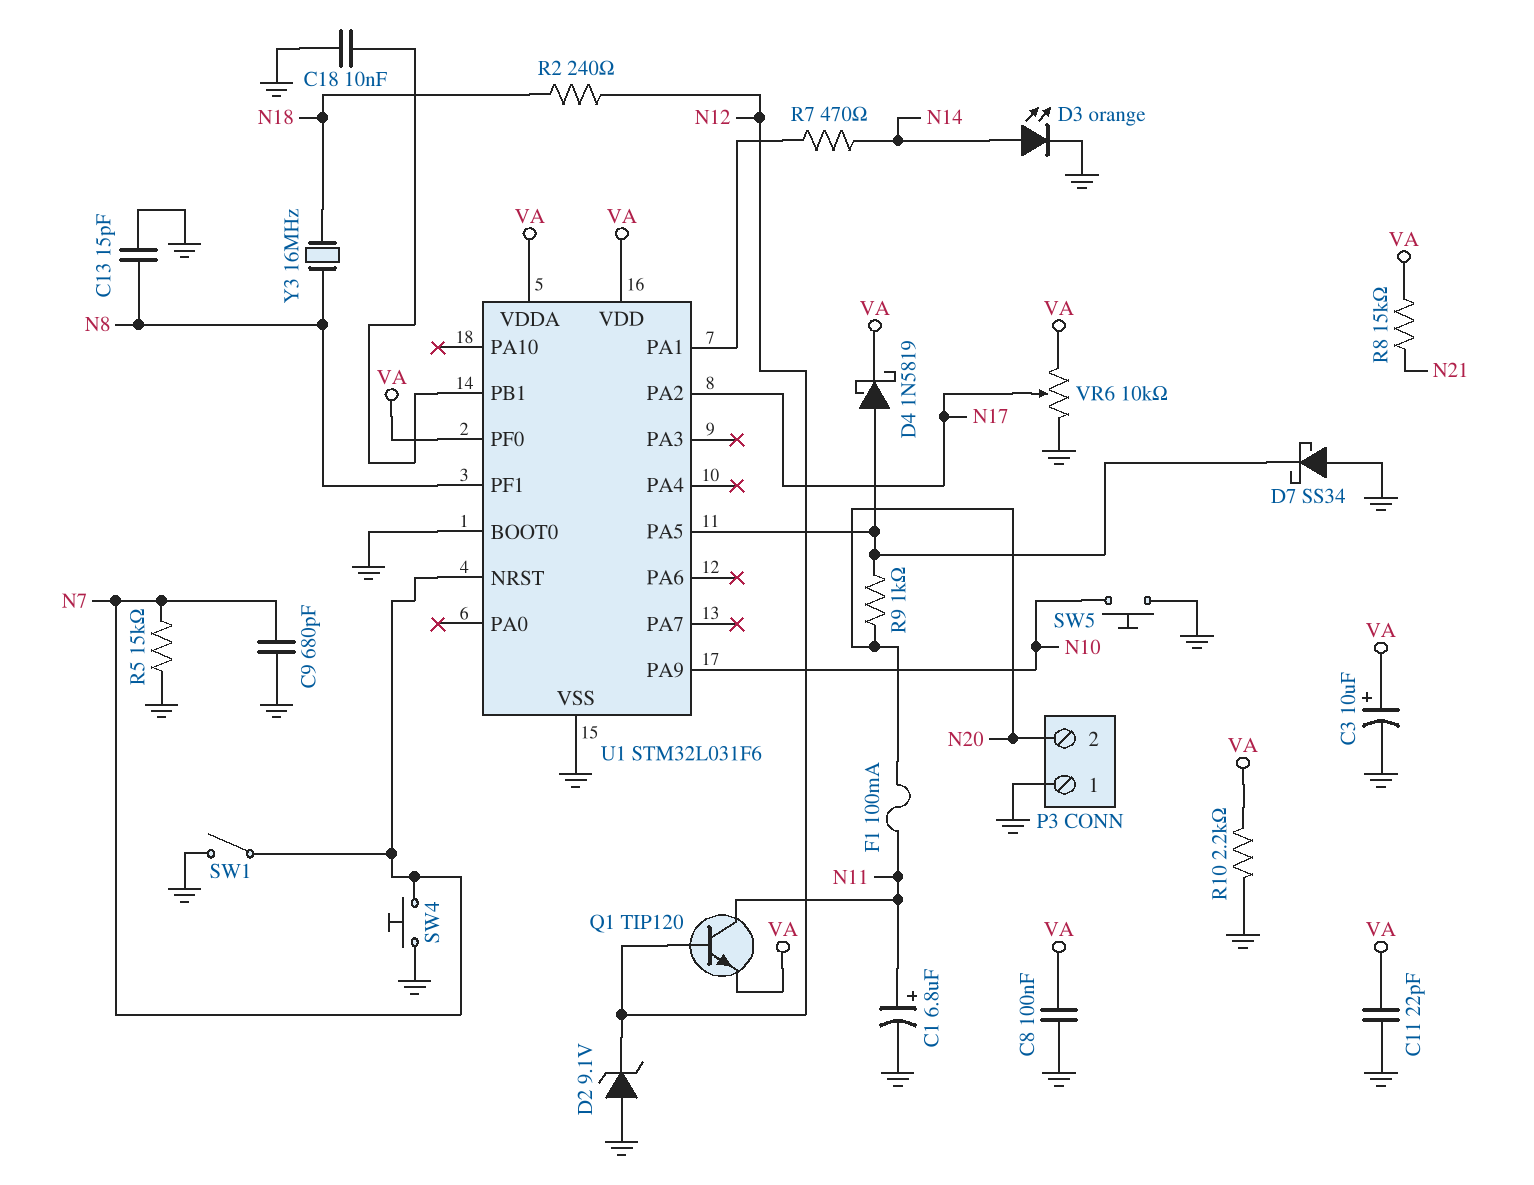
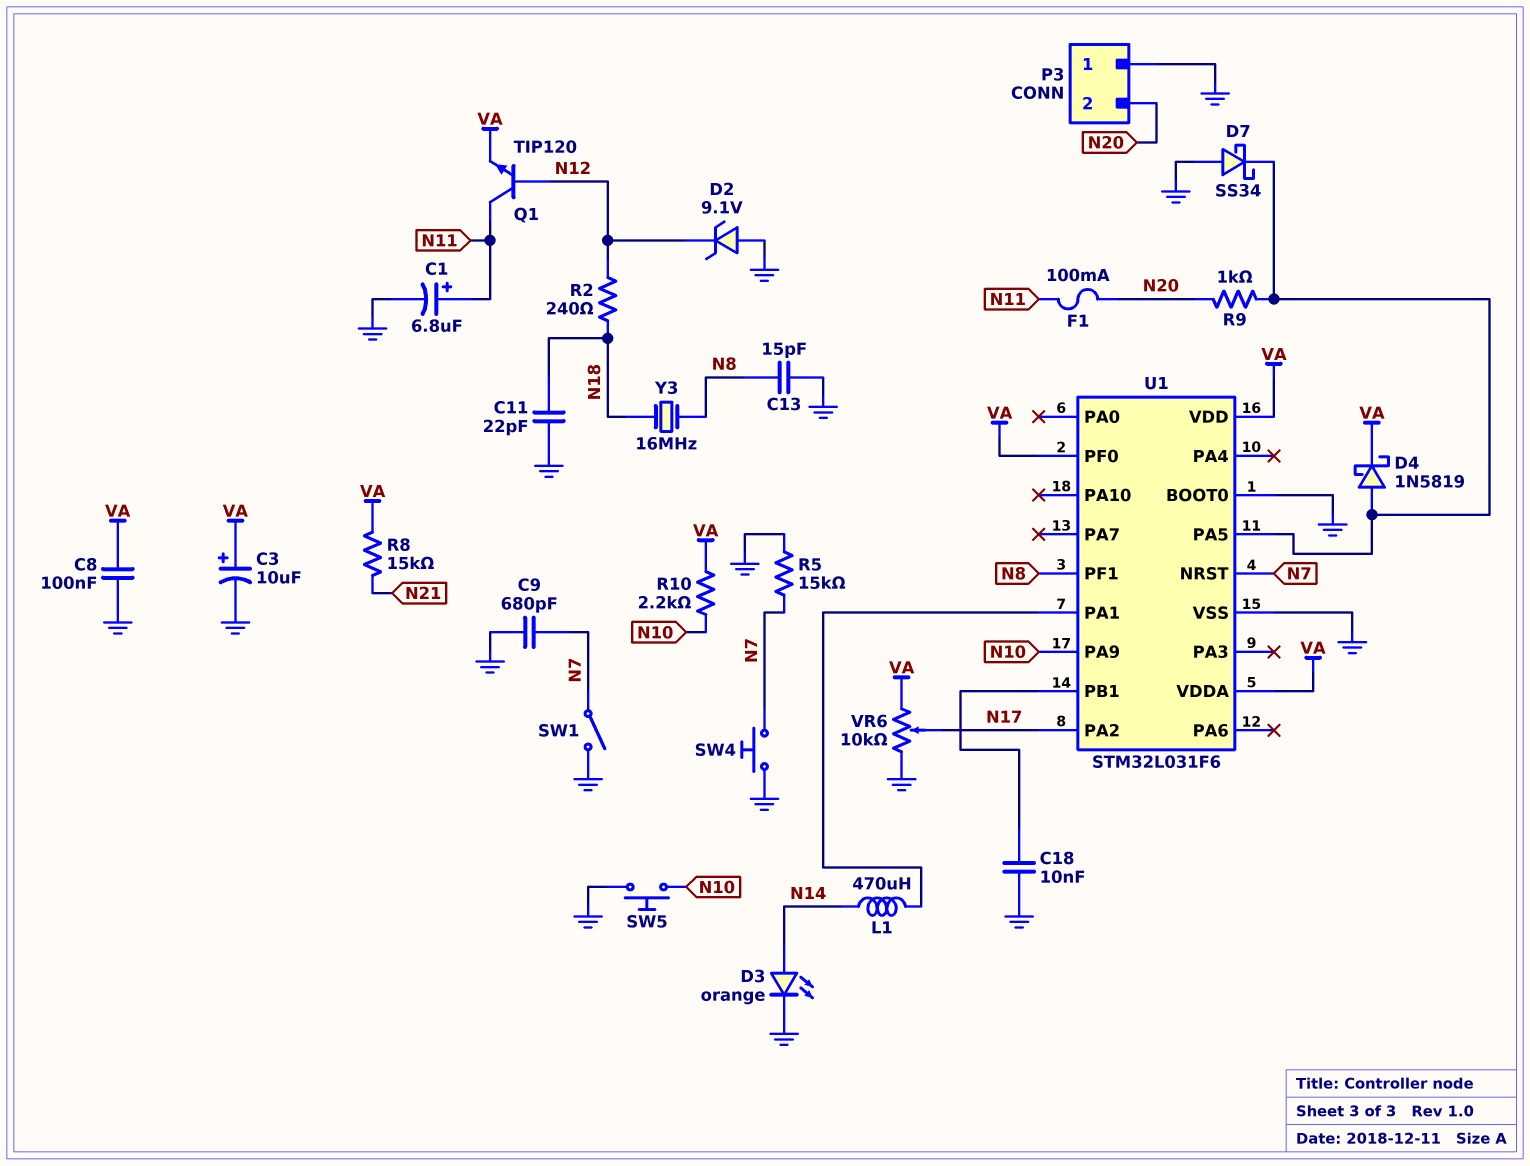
C11: 22pF (GND, VA) -> 22pF (GND, N18)
L1: none -> 470uH (N14, U1/PA1)
R7: 470 (N14, U1/PA1) -> none
R10: 2.2k (GND, VA) -> 2.2k (N10, VA)

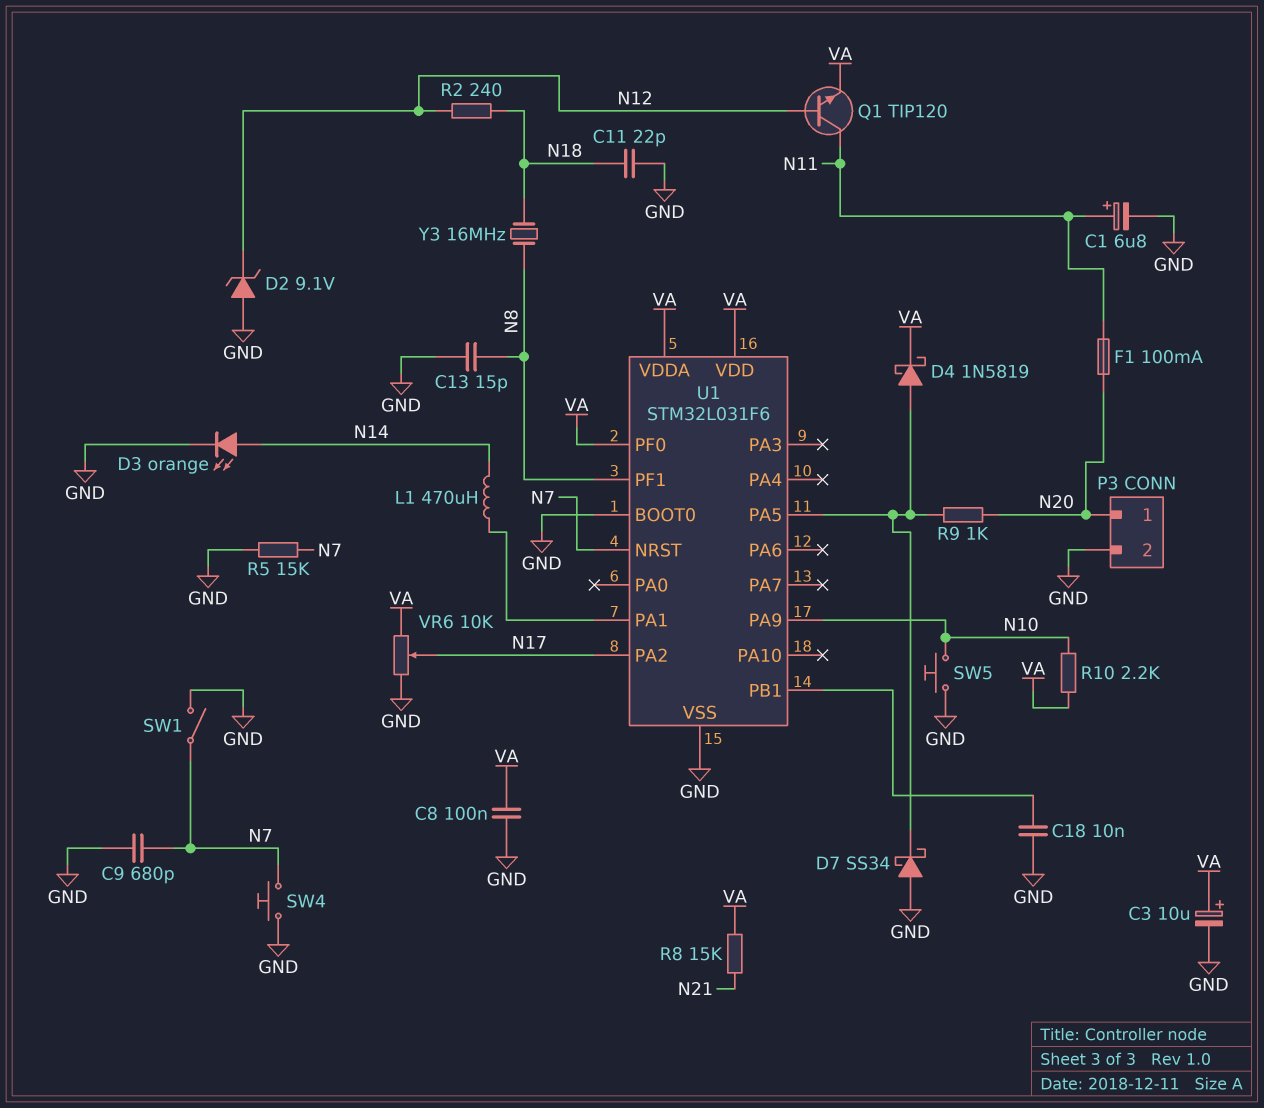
P3 pin 1: GND -> N20
P3 pin 2: N20 -> GND

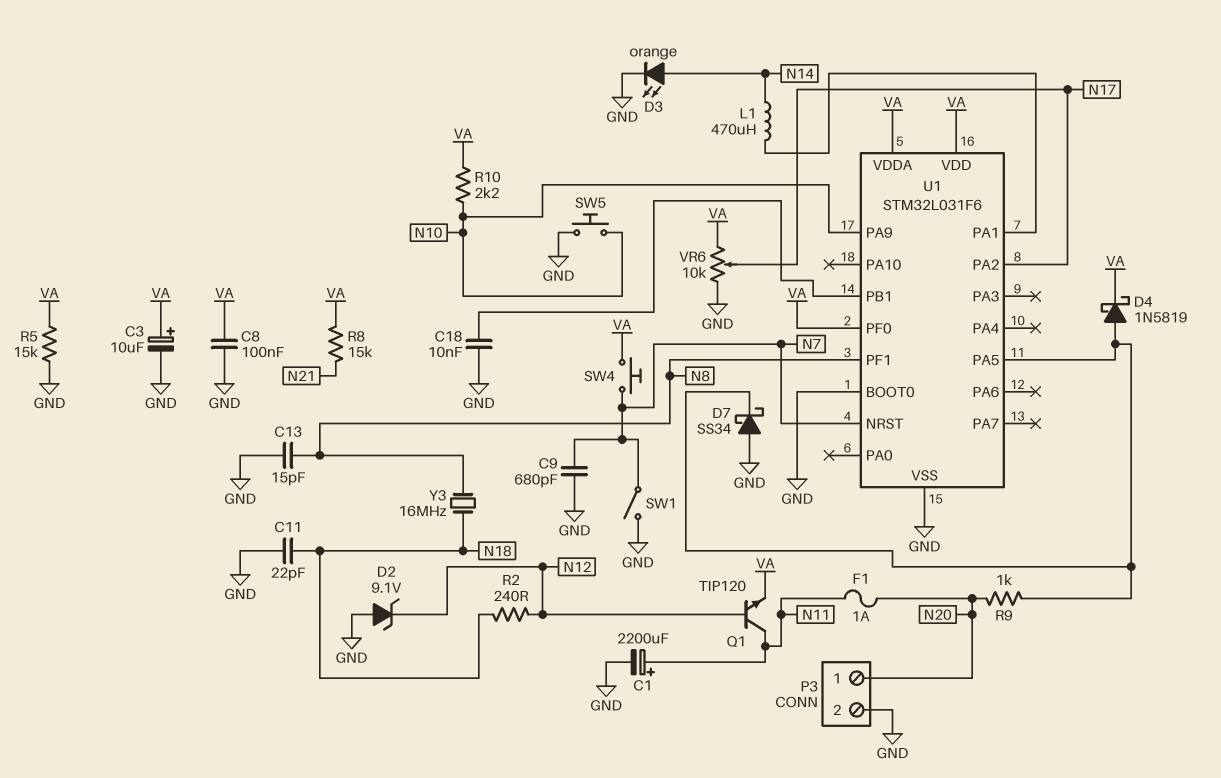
C1: 6.8uF (plus N11, minus GND) -> 2200uF (plus N11, minus GND)
F1: 100mA (N11, N20) -> 1A (N11, N20)
R5: 15k (GND, N7) -> 15k (GND, VA)
SW4: button (GND, N7) -> button (N7, VA)

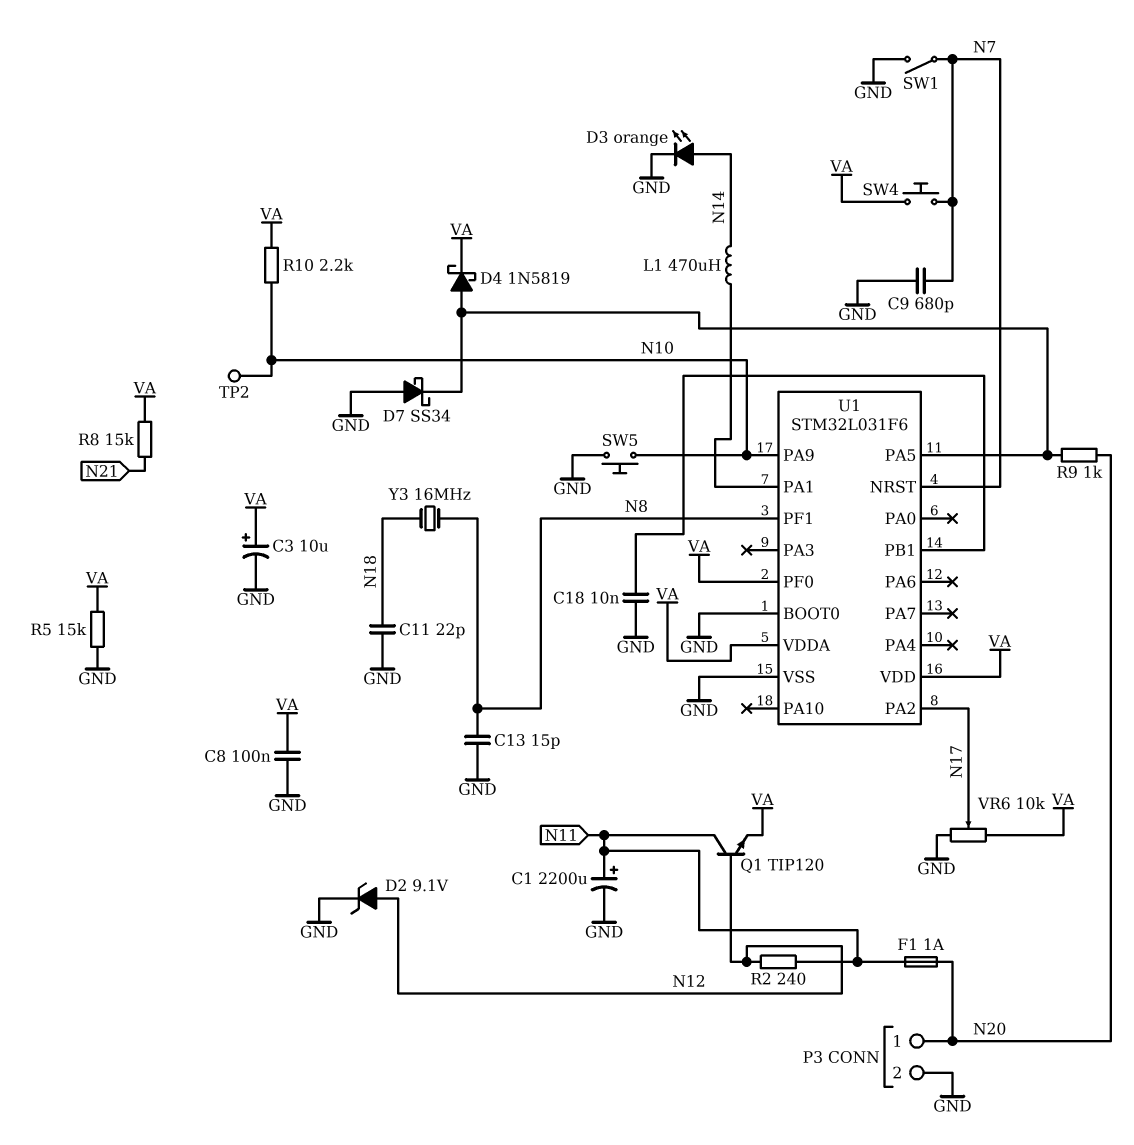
D2: zener 9.1V (A GND, K N12) -> zener 9.1V (A N12, K GND)
R2: 240 (N12, N18) -> 240 (N11, N12)
TP2: none -> test point (N10)

